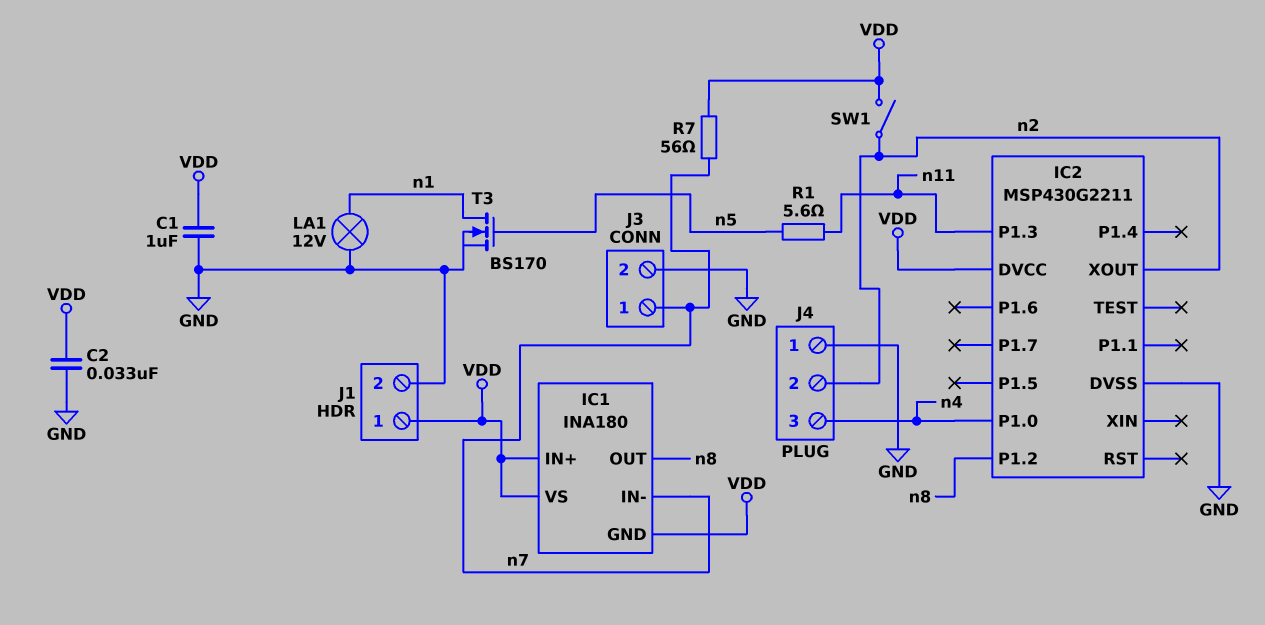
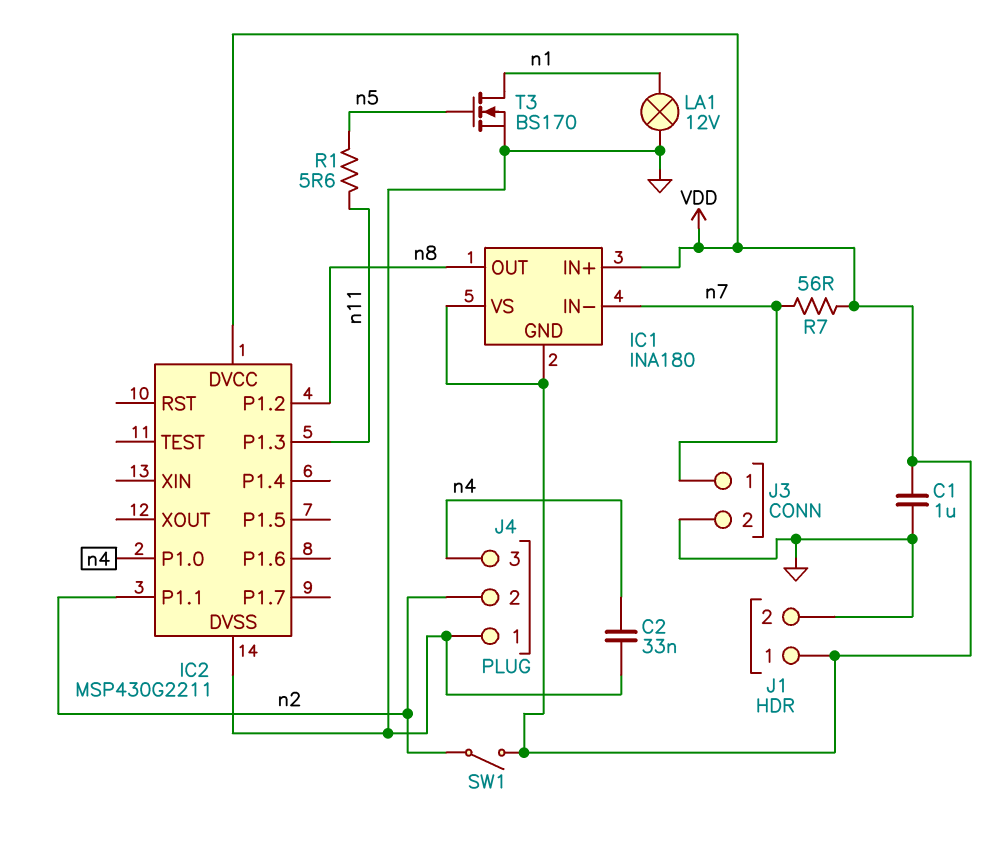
C2: 33nF (GND, VDD) -> 33nF (GND, n4)
IC2 pin P1.1: none -> n2
IC2 pin XOUT: n2 -> none

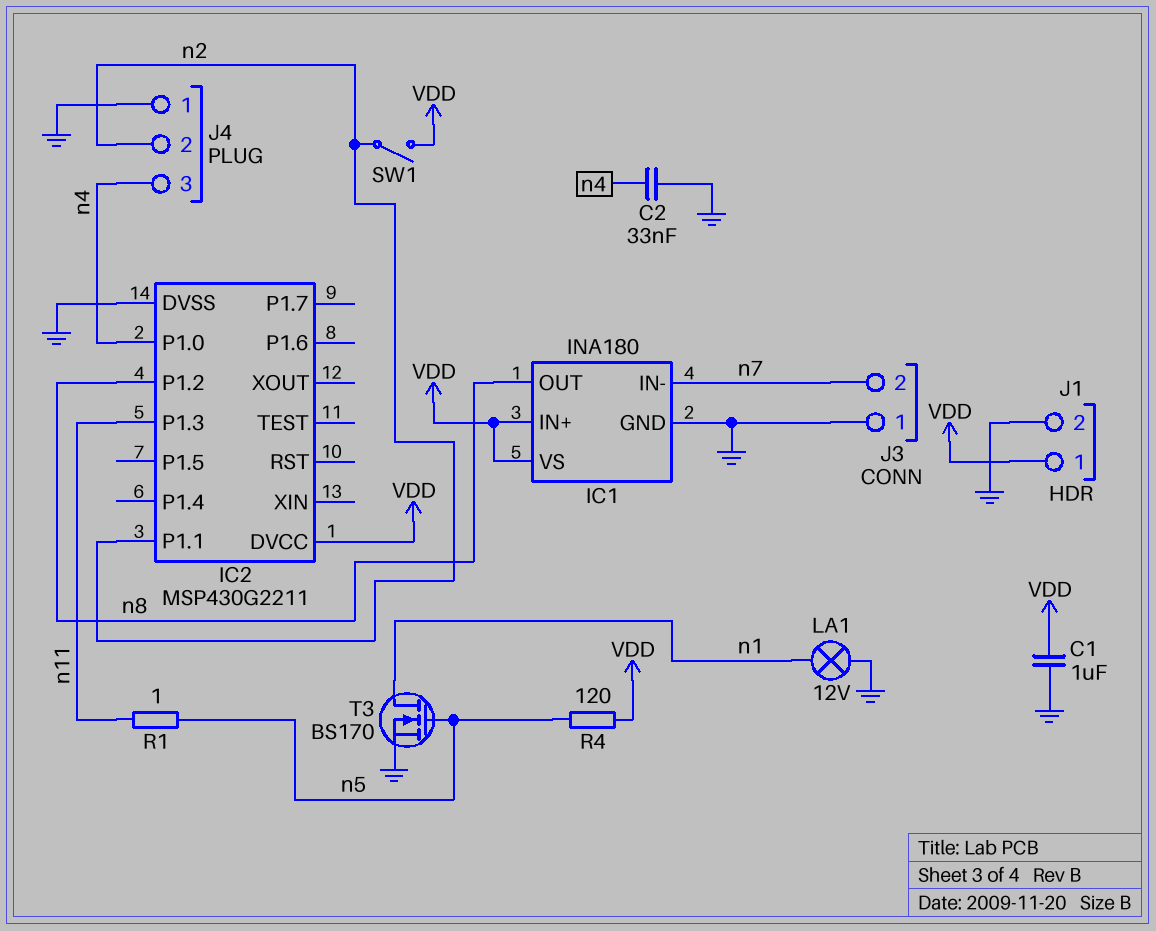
IC1 pin GND: VDD -> GND
J3 pin 1: n7 -> GND
J3 pin 2: GND -> n7
R1: 5.6 (n5, n11) -> 1 (n5, n11)
R4: none -> 120 (VDD, n5)
R7: 56 (VDD, n7) -> none

